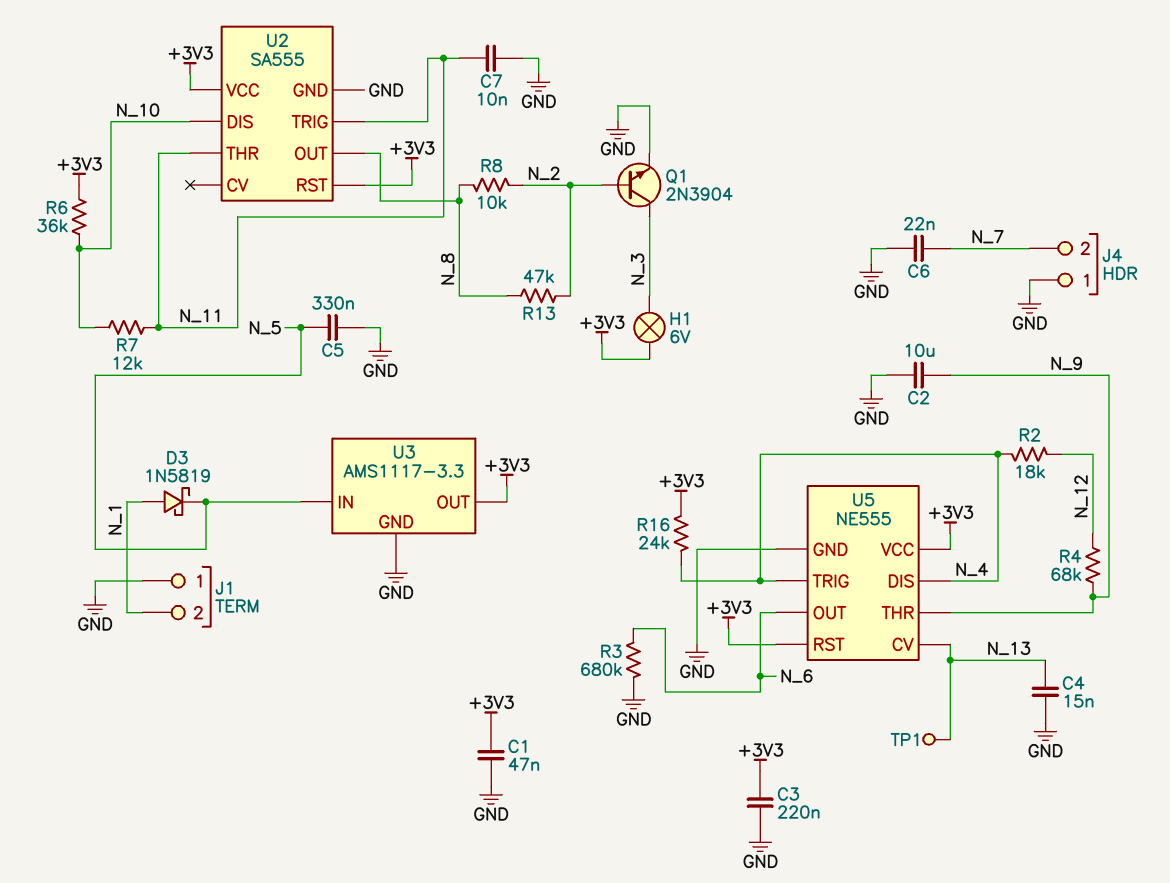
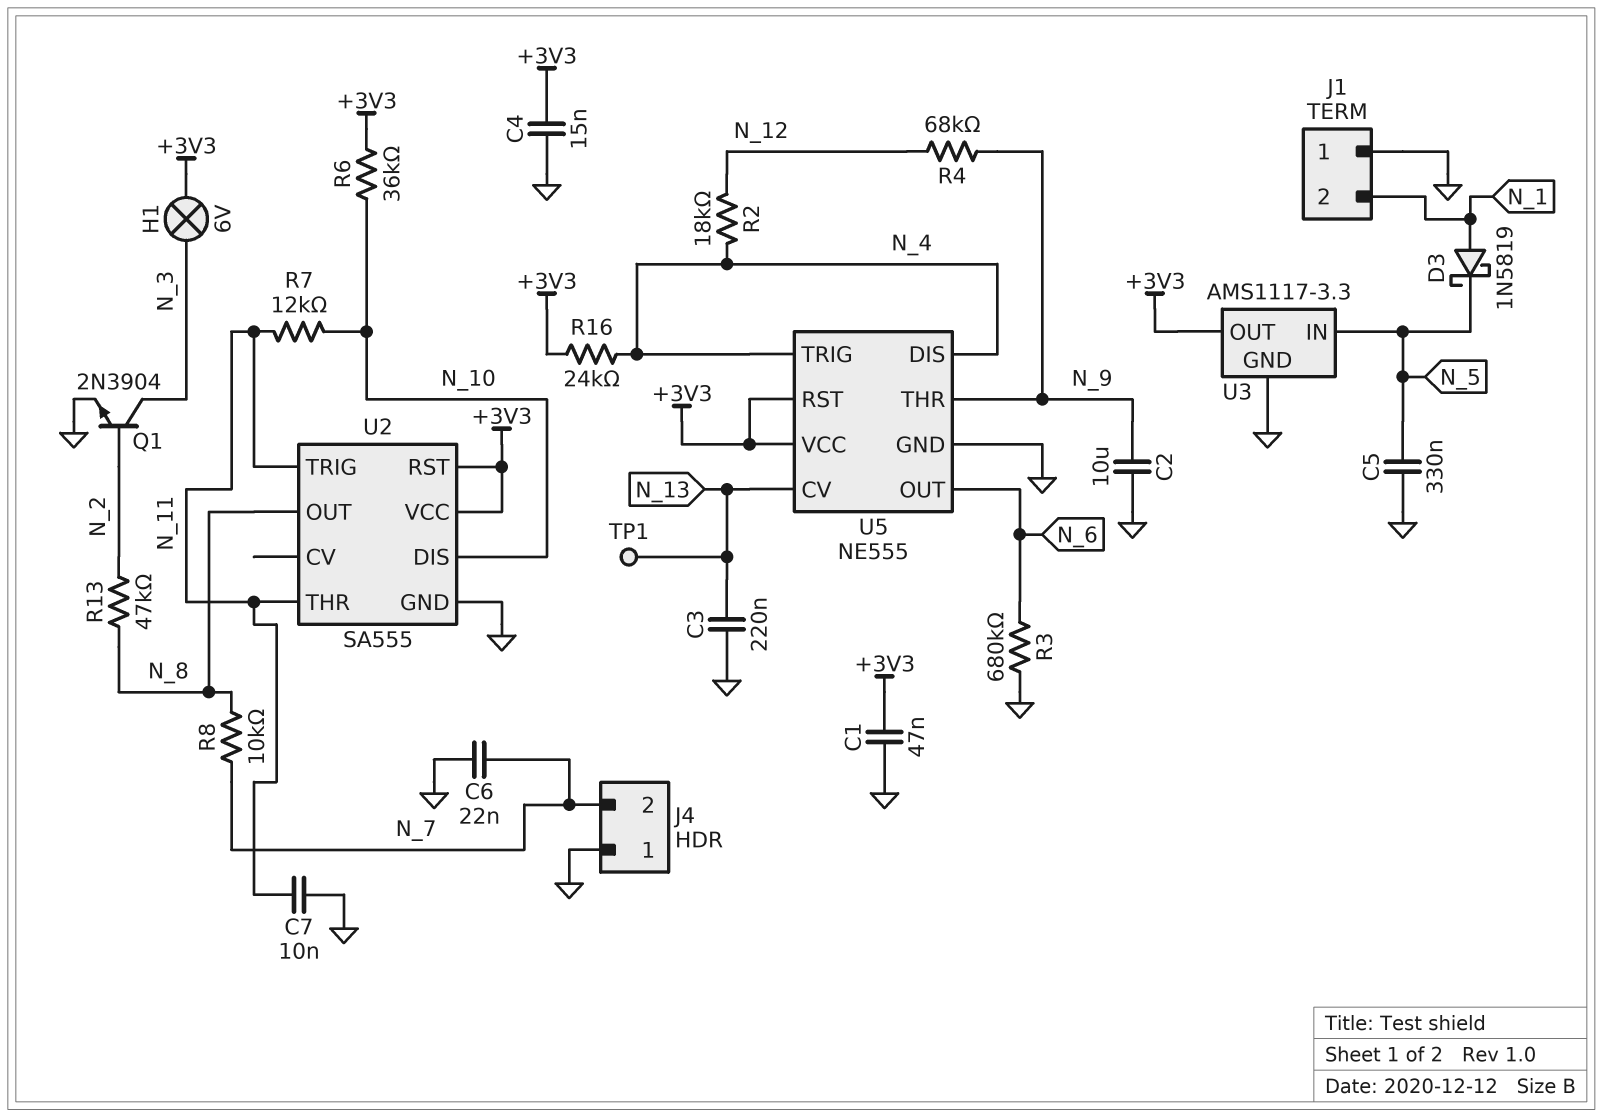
C3: 220nF (+3V3, GND) -> 220nF (GND, N_13)
C4: 15nF (GND, N_13) -> 15nF (+3V3, GND)
R8: 10k (N_2, N_8) -> 10k (N_7, N_8)

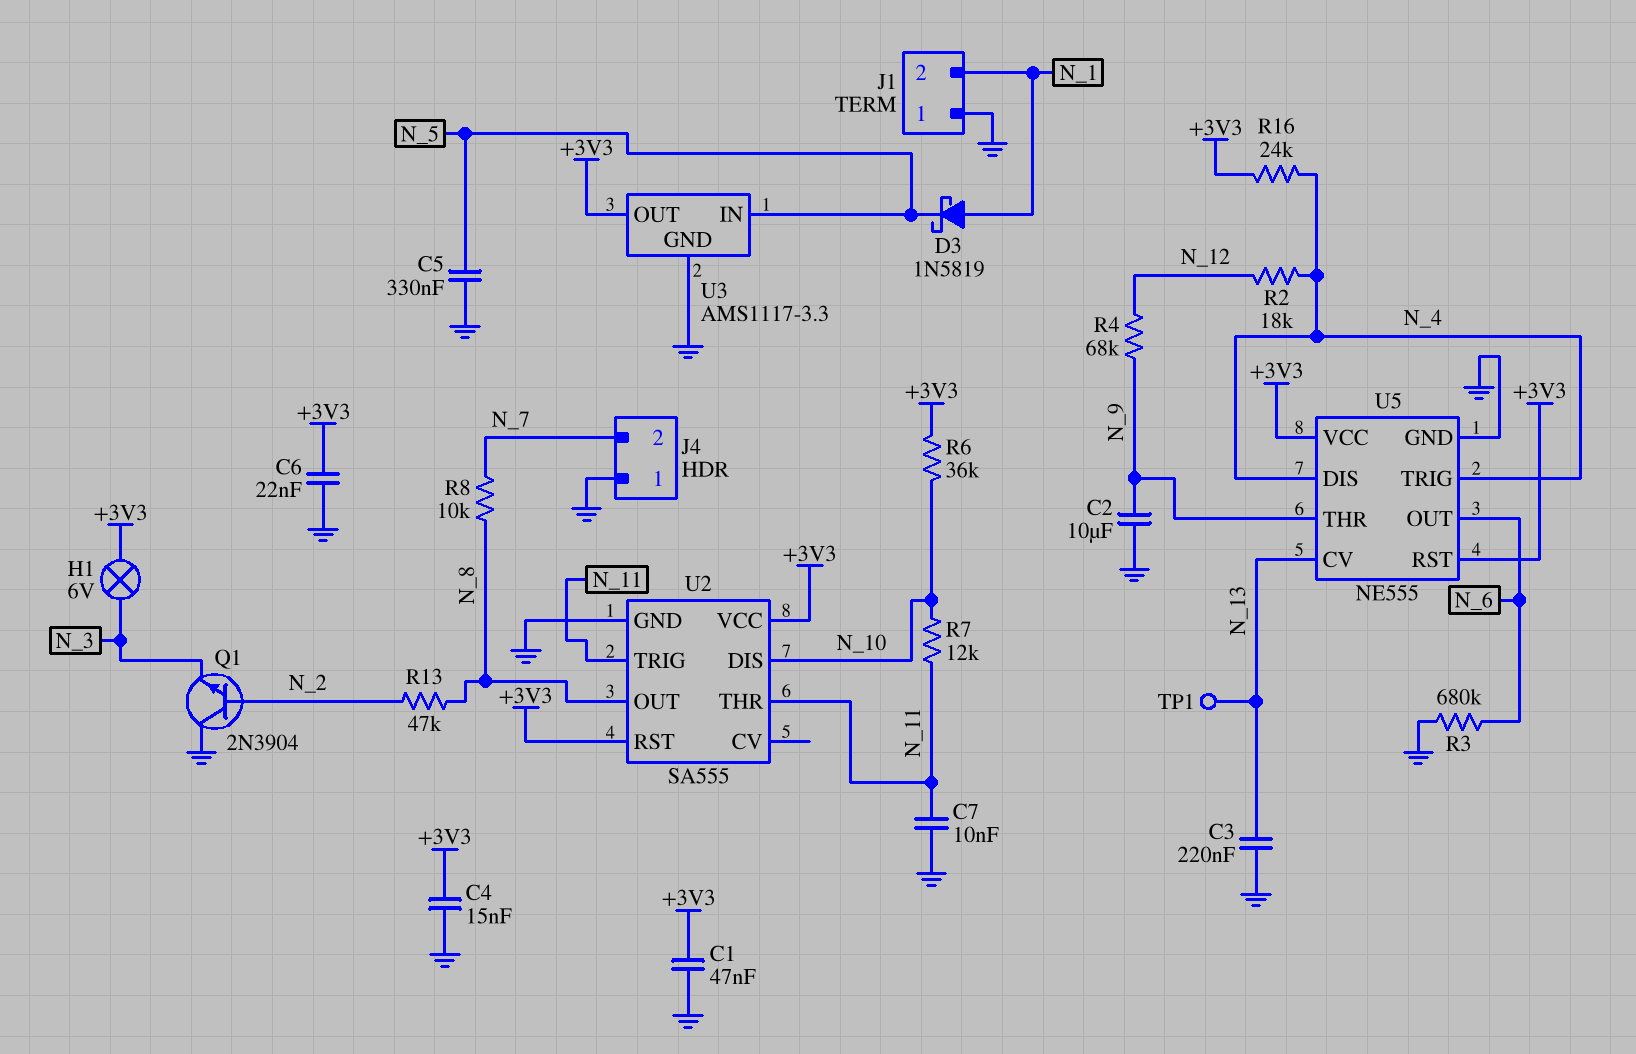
C6: 22nF (GND, N_7) -> 22nF (+3V3, GND)
Q1: NPN 2N3904 (B N_2, C N_3, E GND) -> NPN 2N3904 (B N_2, C GND, E N_3)

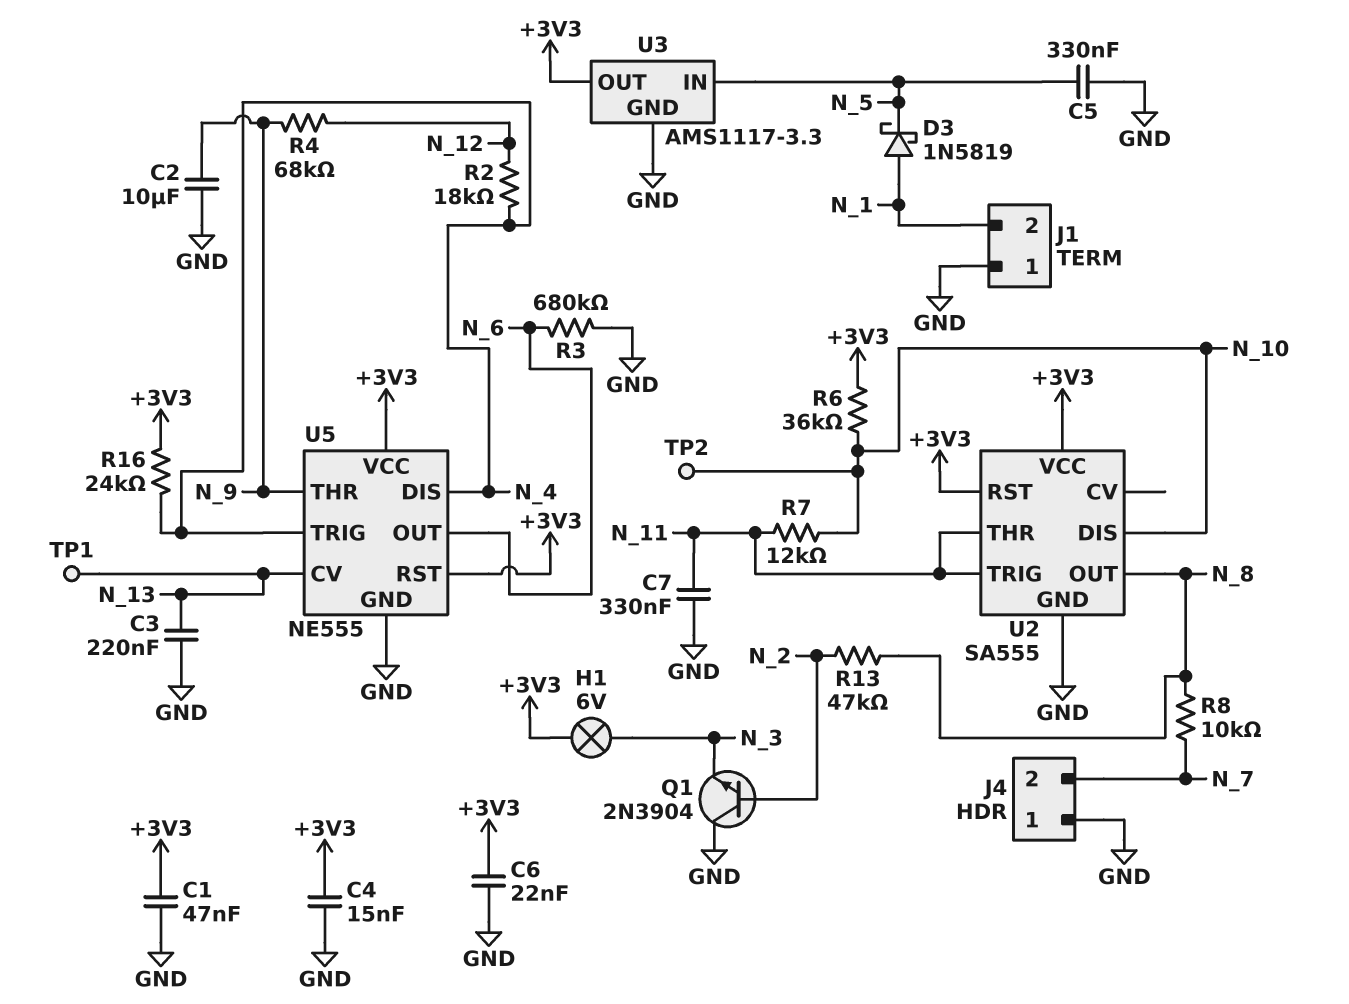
C7: 10nF (GND, N_11) -> 330nF (GND, N_11)
TP2: none -> test point (N_10)

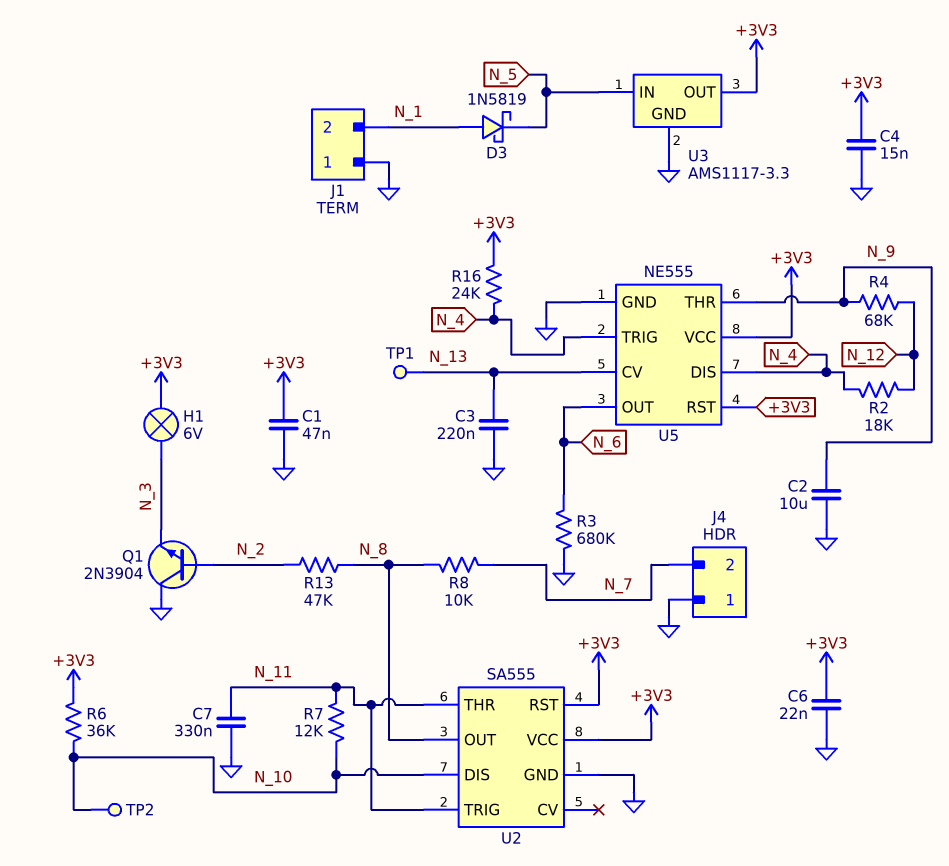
C5: 330nF (GND, N_5) -> none

